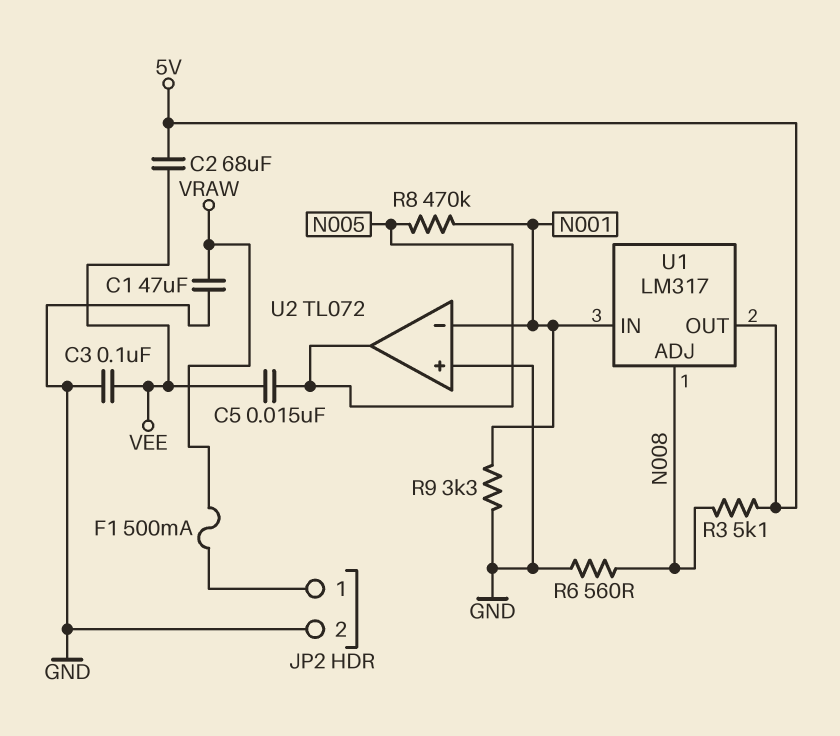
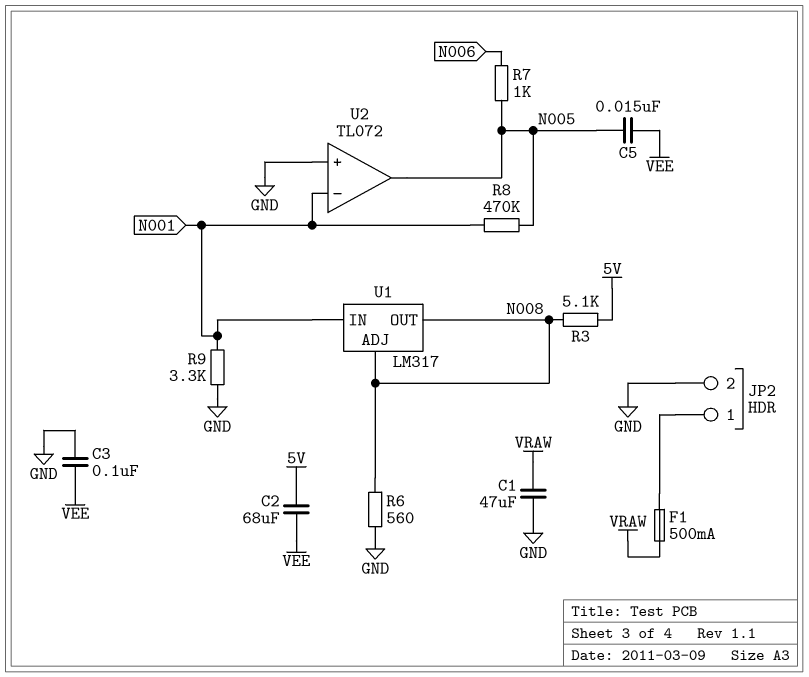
R7: none -> 1k (N005, N006)
U1 pin OUT: 5V -> N008

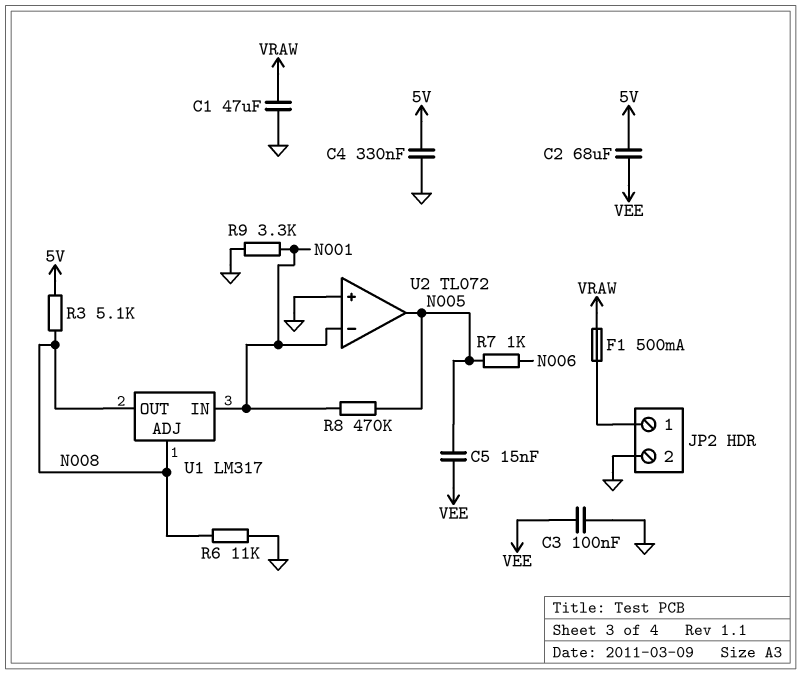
C4: none -> 330nF (5V, GND)
R6: 560 (GND, N008) -> 11k (GND, N008)

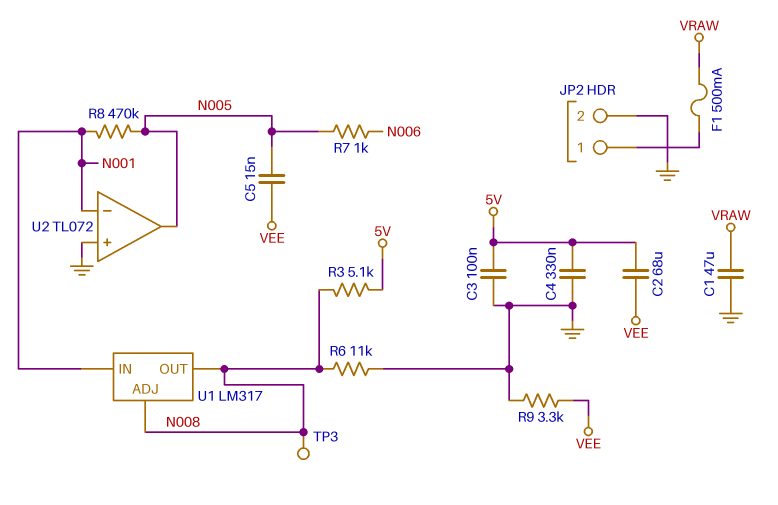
C3: 100nF (GND, VEE) -> 100nF (5V, GND)
R9: 3.3k (GND, N001) -> 3.3k (GND, VEE)
TP3: none -> test point (N008)

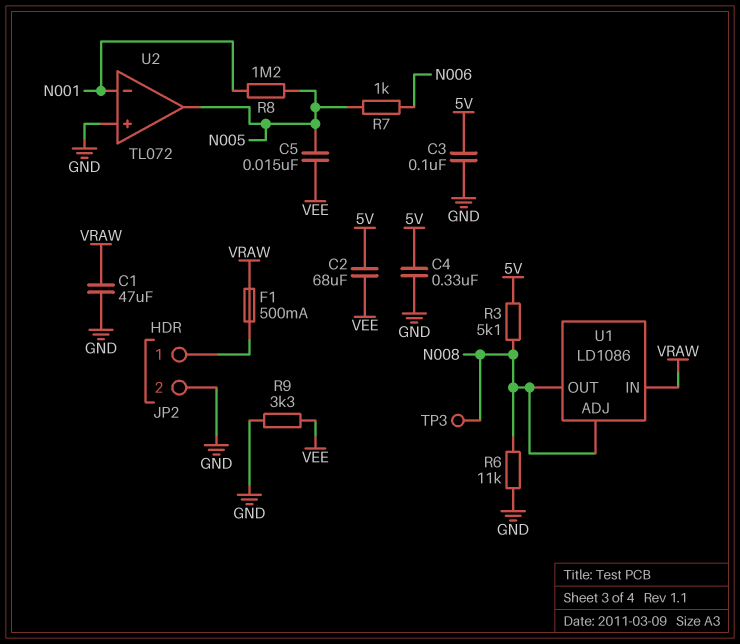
R8: 470k (N001, N005) -> 1.2M (N001, N005)
U1: LM317 -> LD1086
U1 pin IN: N001 -> VRAW

